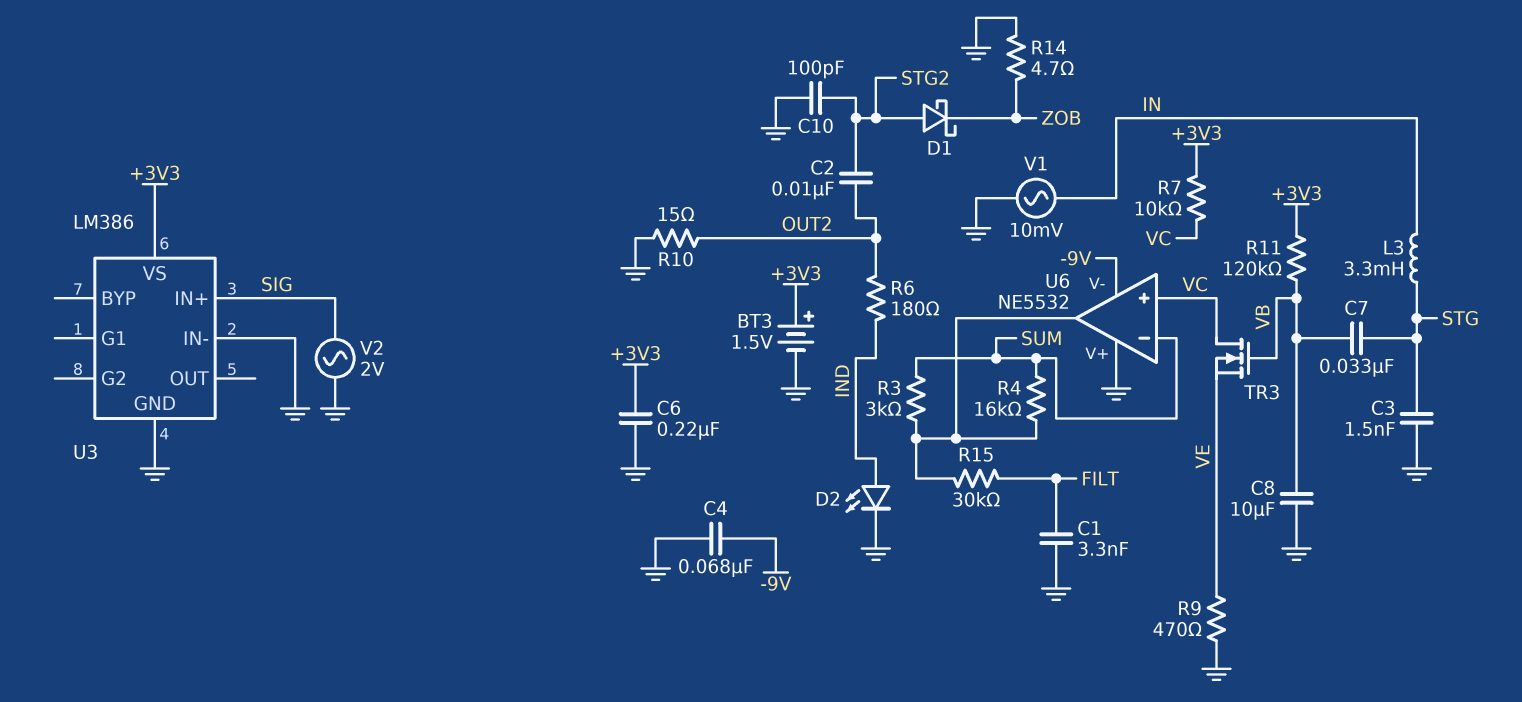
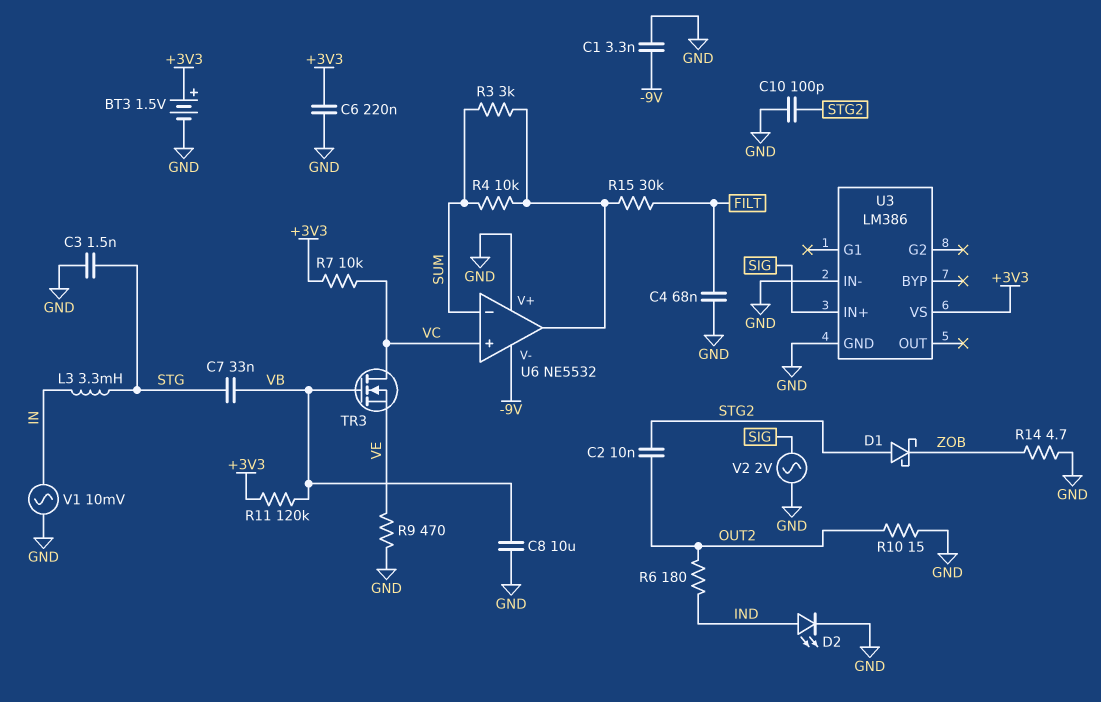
C1: 3.3nF (FILT, GND) -> 3.3nF (-9V, GND)
C4: 68nF (-9V, GND) -> 68nF (FILT, GND)
R4: 16k (SUM, U6/out) -> 10k (SUM, U6/out)

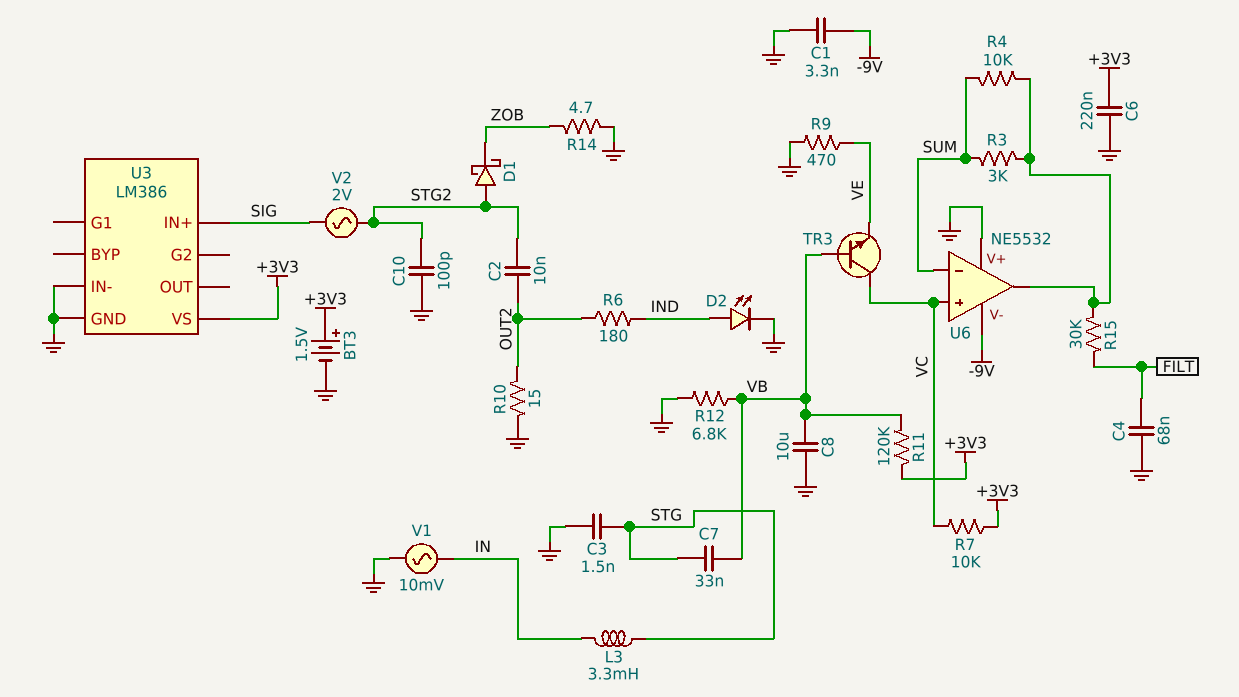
R12: none -> 6.8k (GND, VB)
TR3: NMOS (G VB, D VC, S VE) -> NPN (B VB, C VC, E VE)
V2: AC 2V (GND, SIG) -> AC 2V (SIG, STG2)

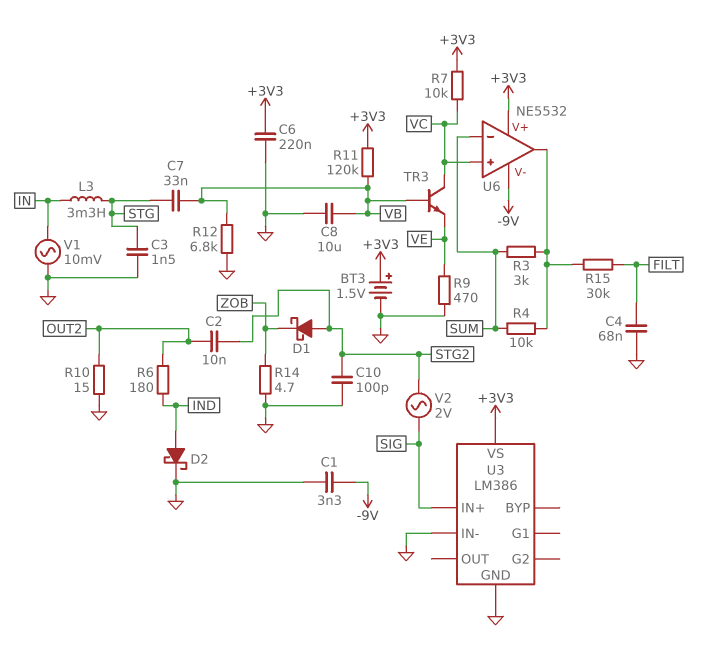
D2: LED (A IND, K GND) -> schottky (A IND, K GND)
U6 pin V+: GND -> +3V3

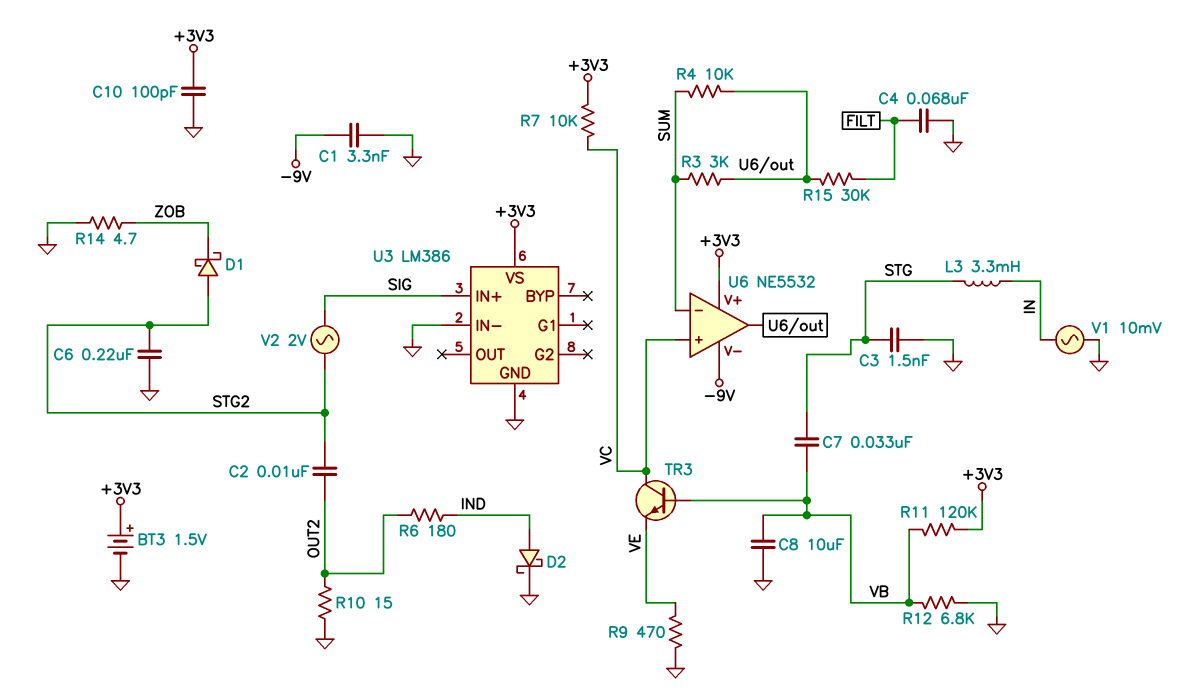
C6: 220nF (+3V3, GND) -> 220nF (GND, STG2)
C10: 100pF (GND, STG2) -> 100pF (+3V3, GND)

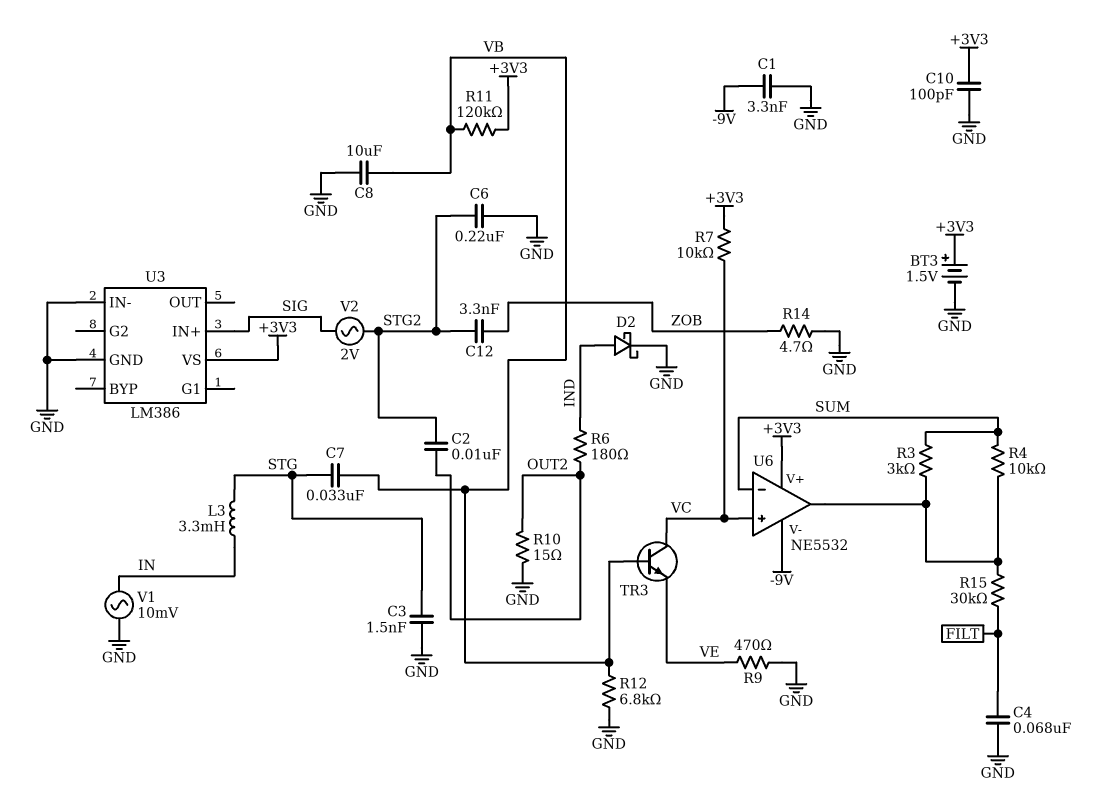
C12: none -> 3.3nF (STG2, ZOB)
D1: schottky (A STG2, K ZOB) -> none

